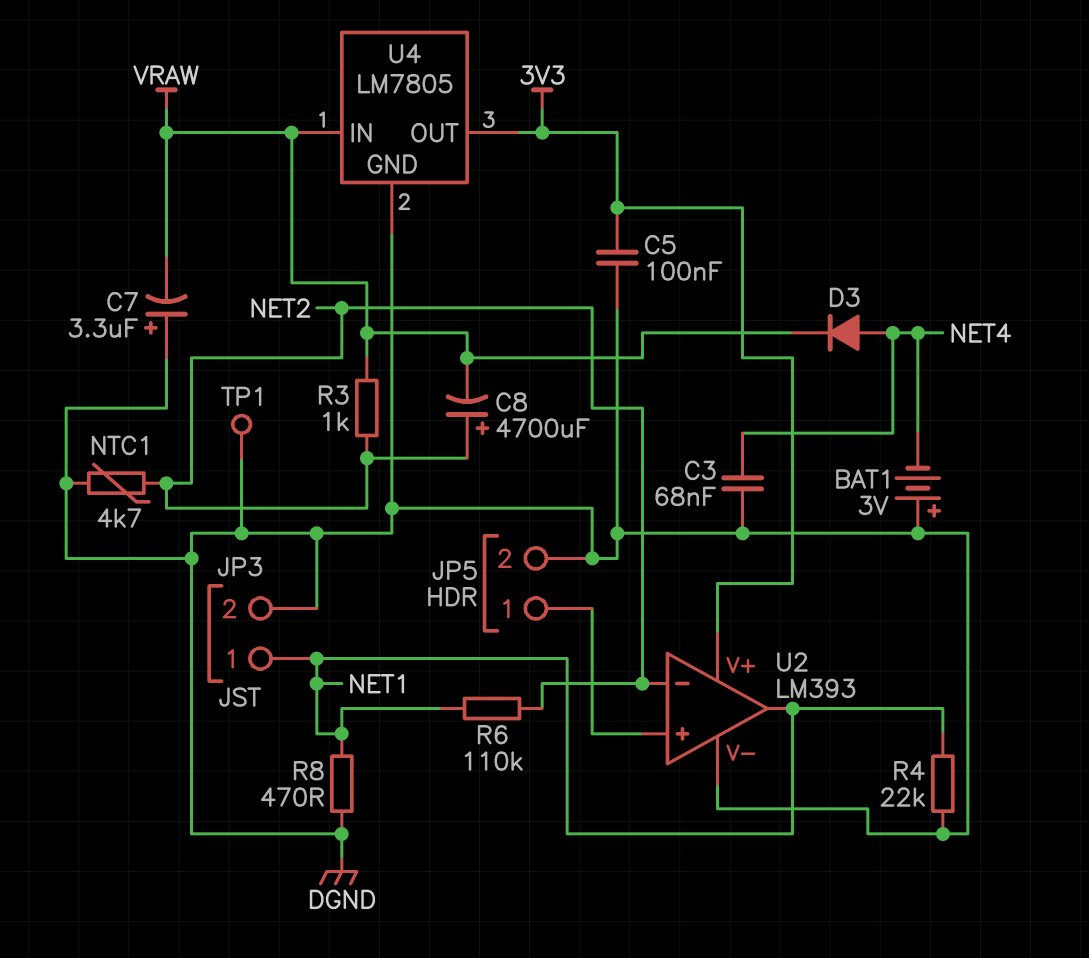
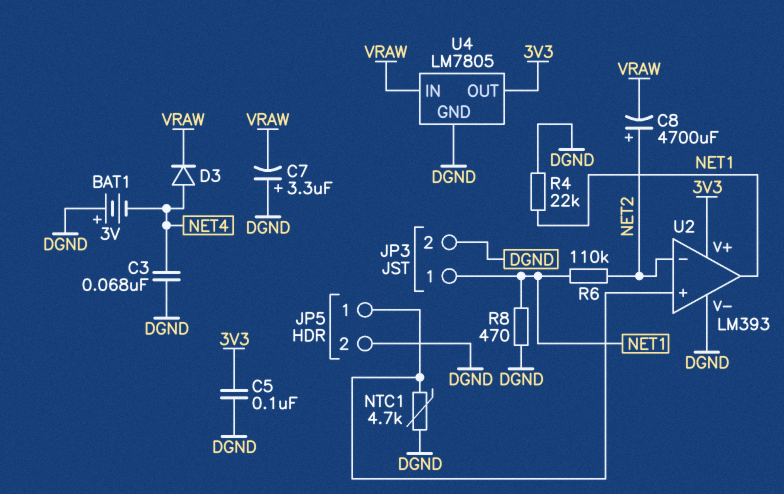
NTC1: 4.7k (DGND, NET2) -> 4.7k (DGND, JP5/1)
R3: 1k (NET2, VRAW) -> none
TP1: test point (DGND) -> none

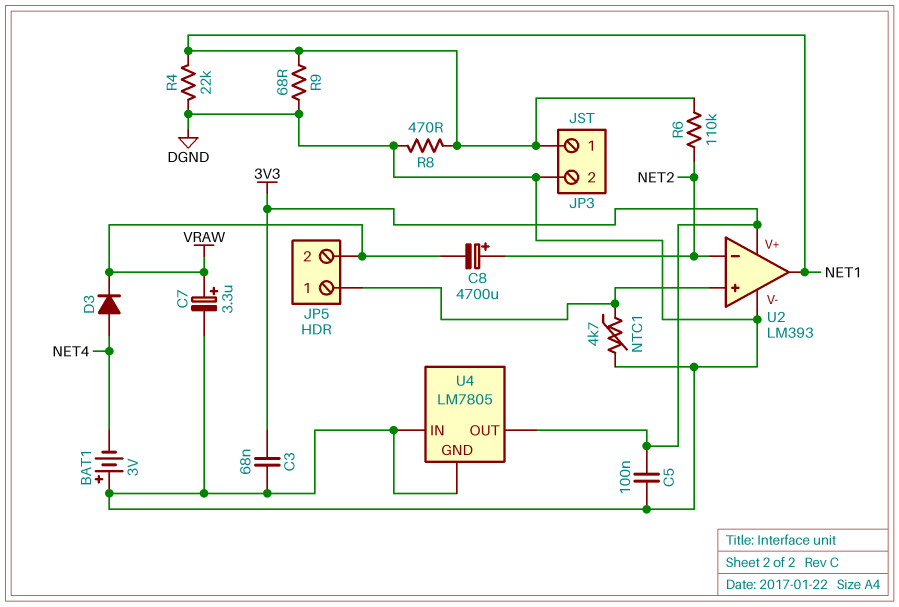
C3: 68nF (DGND, NET4) -> 68nF (3V3, DGND)
C7: 3.3uF (plus DGND, minus VRAW) -> 3.3uF (plus VRAW, minus DGND)
JP5 pin 2: DGND -> VRAW
R9: none -> 68 (DGND, NET1)
U4 pin IN: VRAW -> DGND

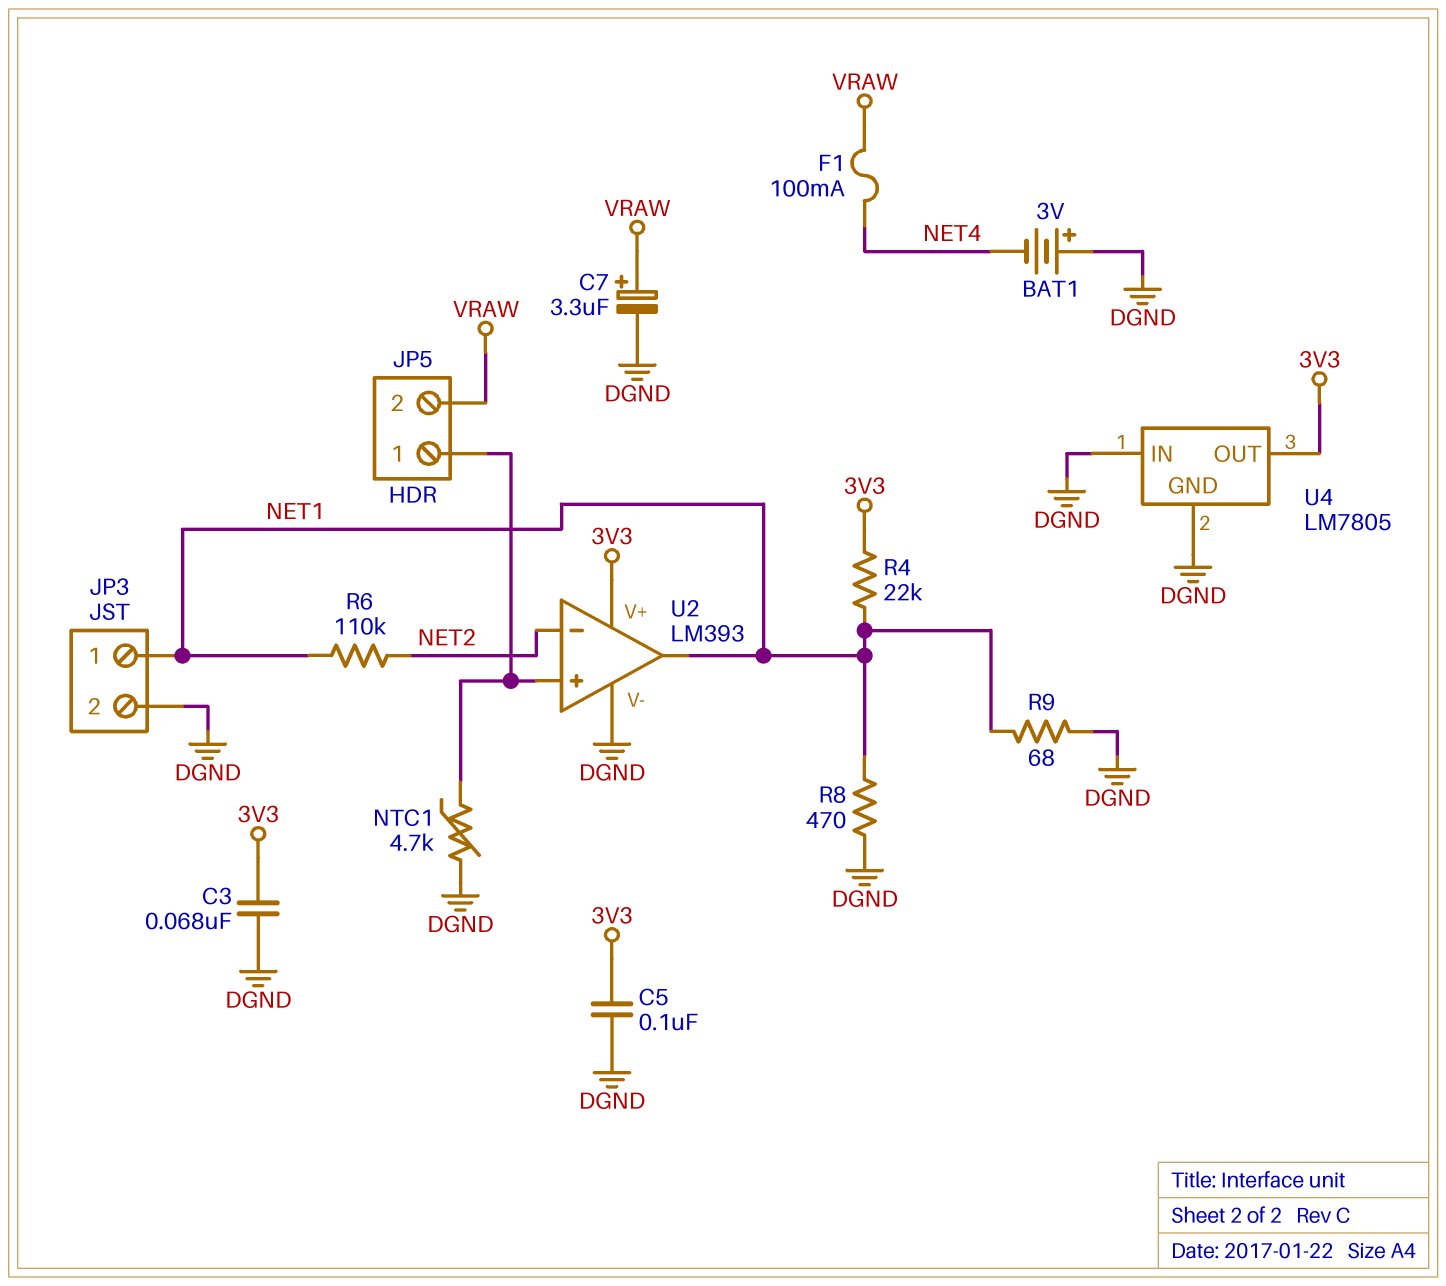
C8: 4700uF (plus NET2, minus VRAW) -> none
D3: diode (A NET4, K VRAW) -> none
F1: none -> 100mA (NET4, VRAW)
R4: 22k (DGND, NET1) -> 22k (3V3, NET1)

